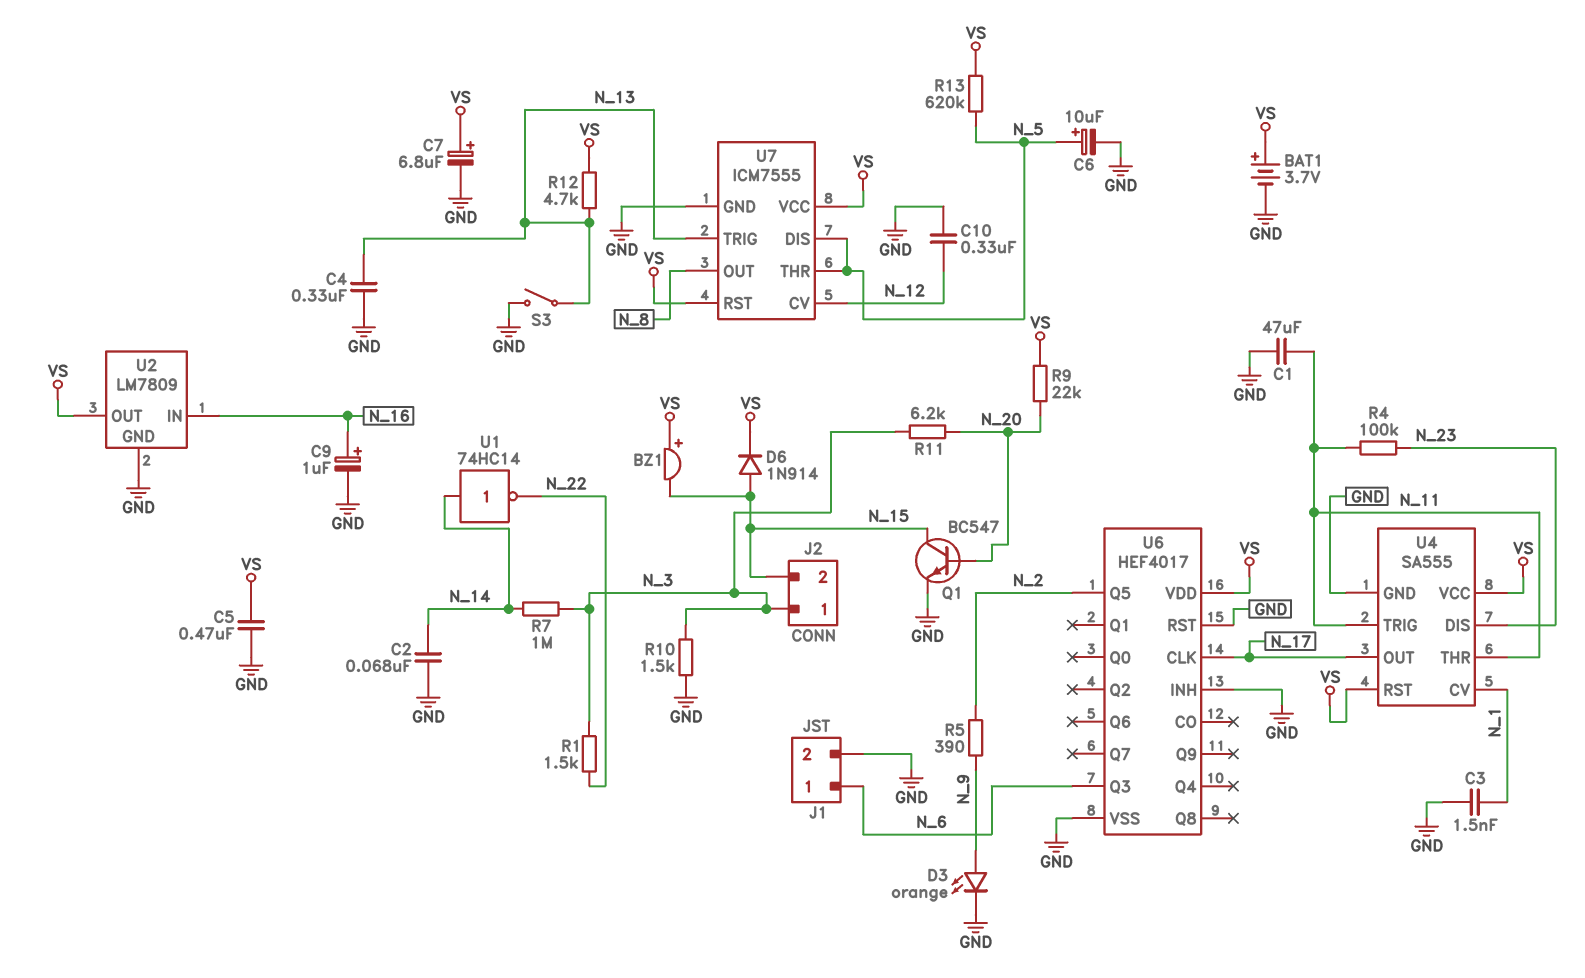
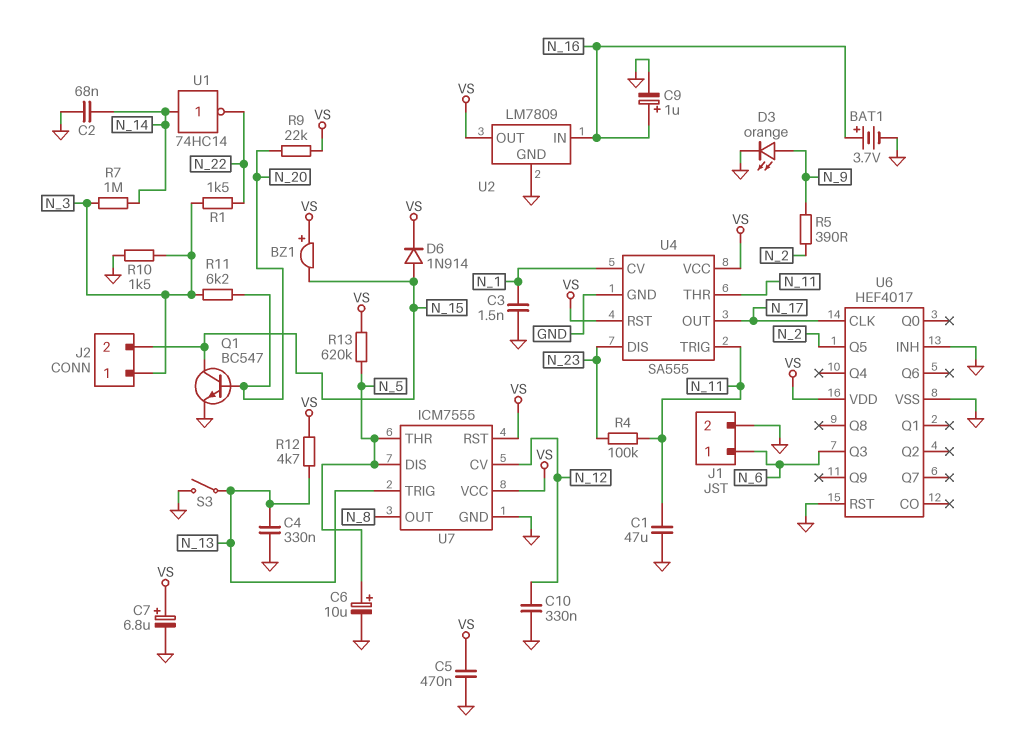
BAT1: 3.7V (plus VS, minus GND) -> 3.7V (plus N_16, minus GND)

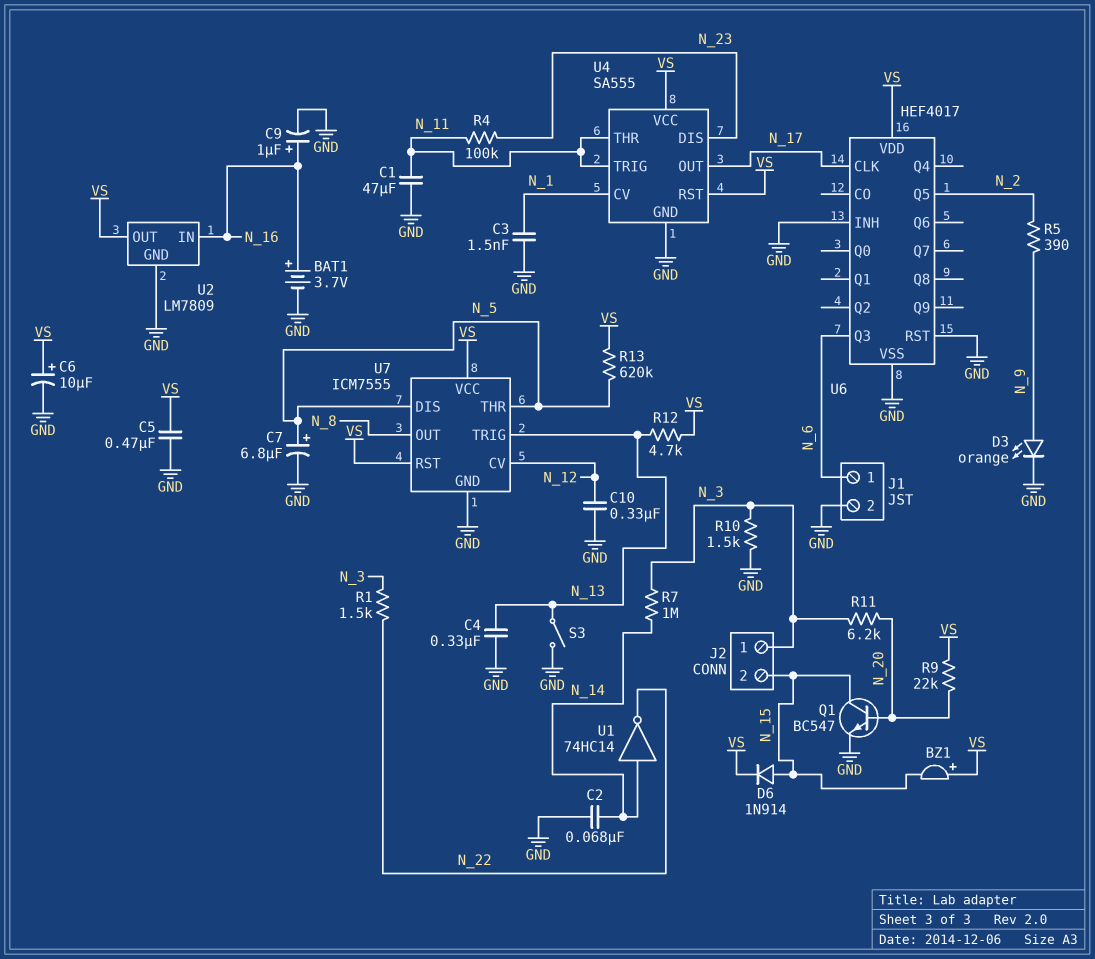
C6: 10uF (plus N_5, minus GND) -> 10uF (plus VS, minus GND)
C7: 6.8uF (plus VS, minus GND) -> 6.8uF (plus N_5, minus GND)

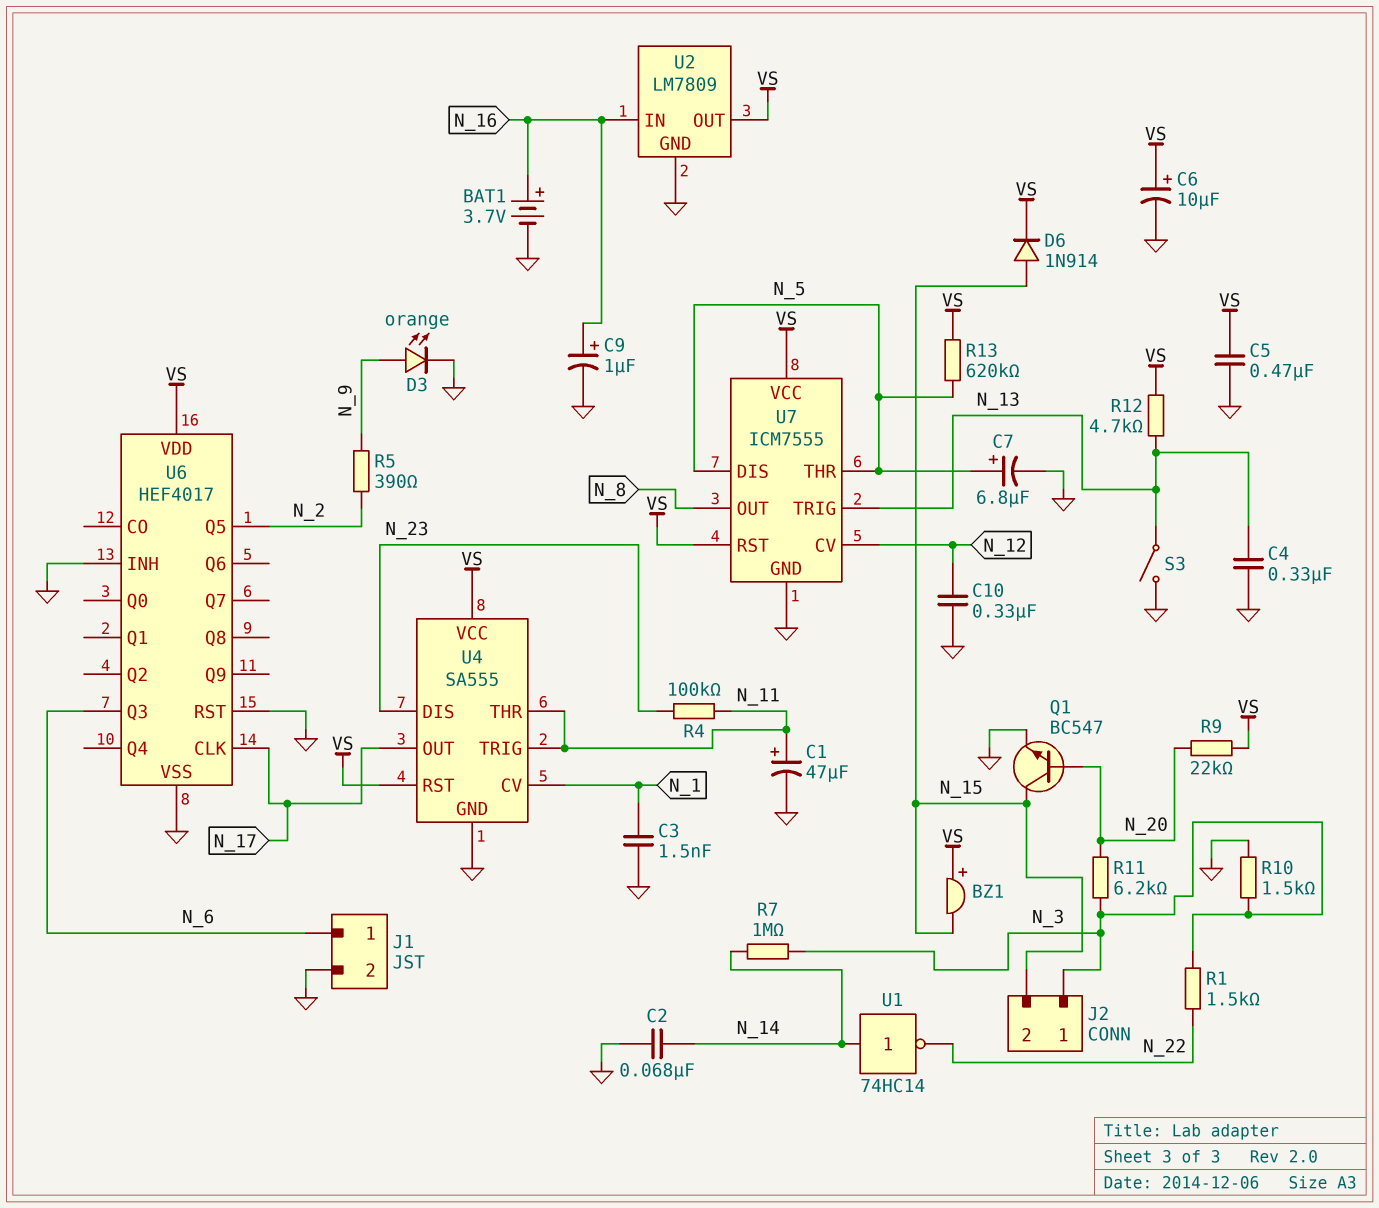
C1: 47uF (GND, N_11) -> 47uF (plus N_11, minus GND)

